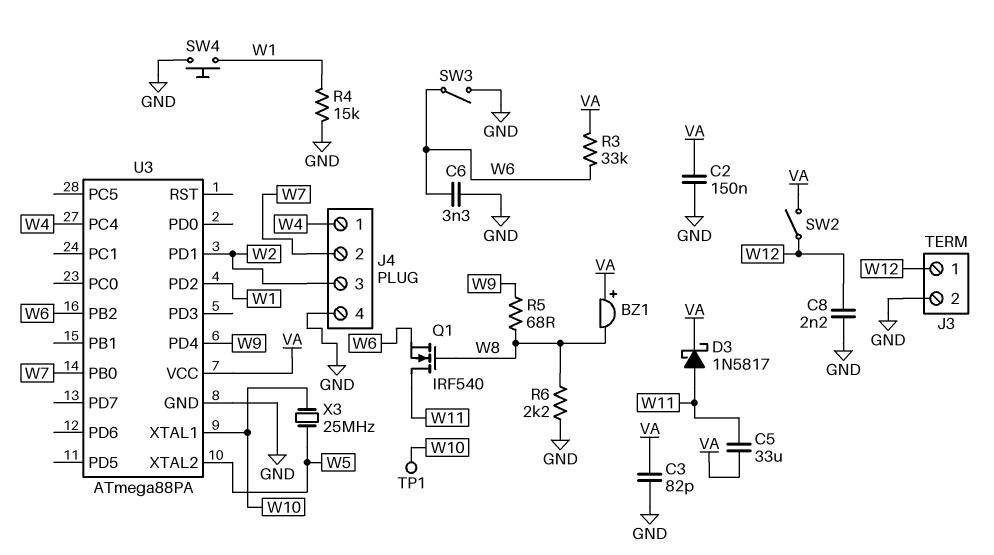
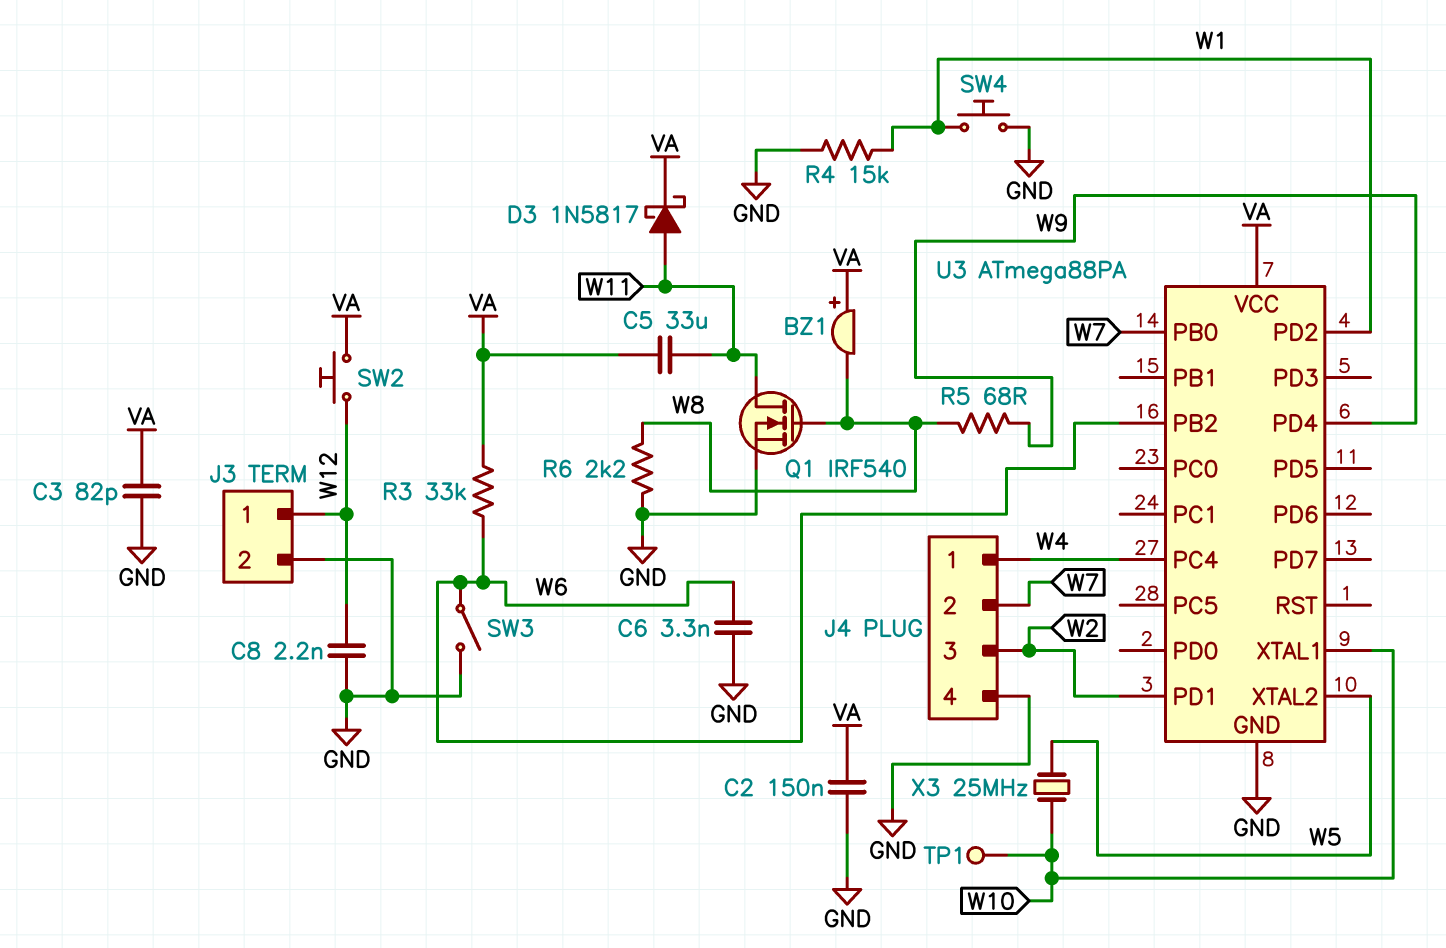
Q1: NMOS IRF540 (G W8, D W11, S W6) -> NMOS IRF540 (G W8, D W11, S GND)
SW2: switch (VA, W12) -> button (VA, W12)

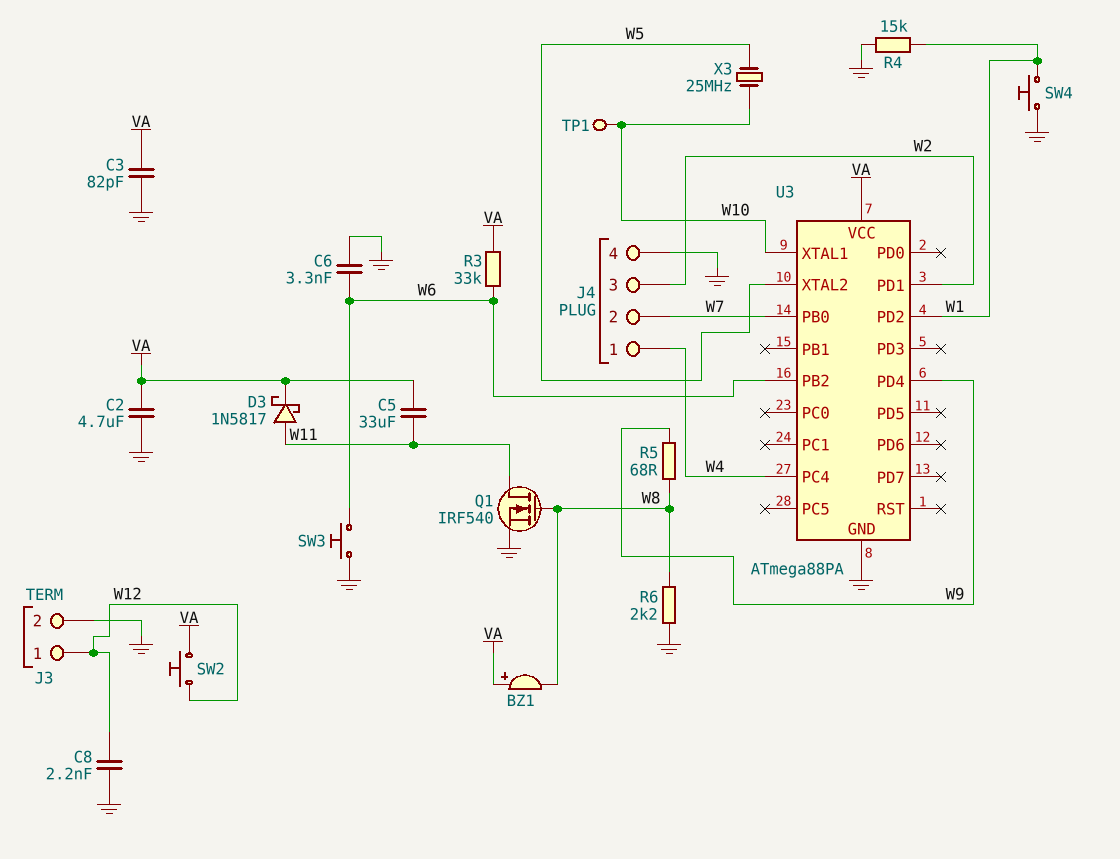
C2: 150nF (GND, VA) -> 4.7uF (GND, VA)
SW3: switch (GND, W6) -> button (GND, W6)

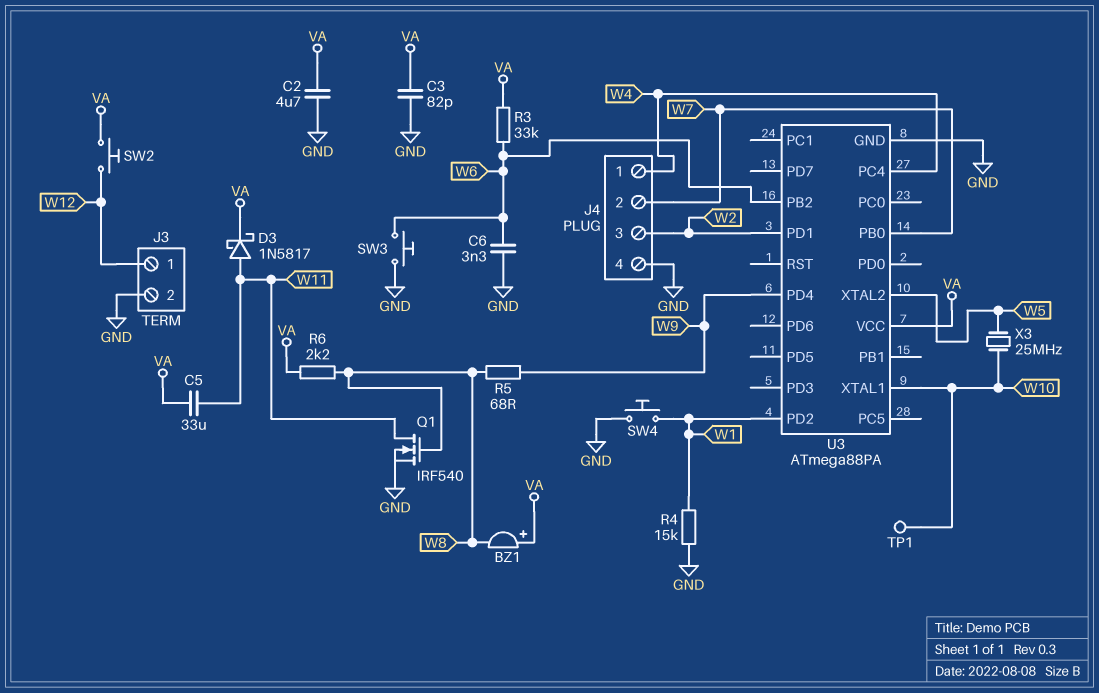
C8: 2.2nF (GND, W12) -> none
R6: 2.2k (GND, W8) -> 2.2k (VA, W8)

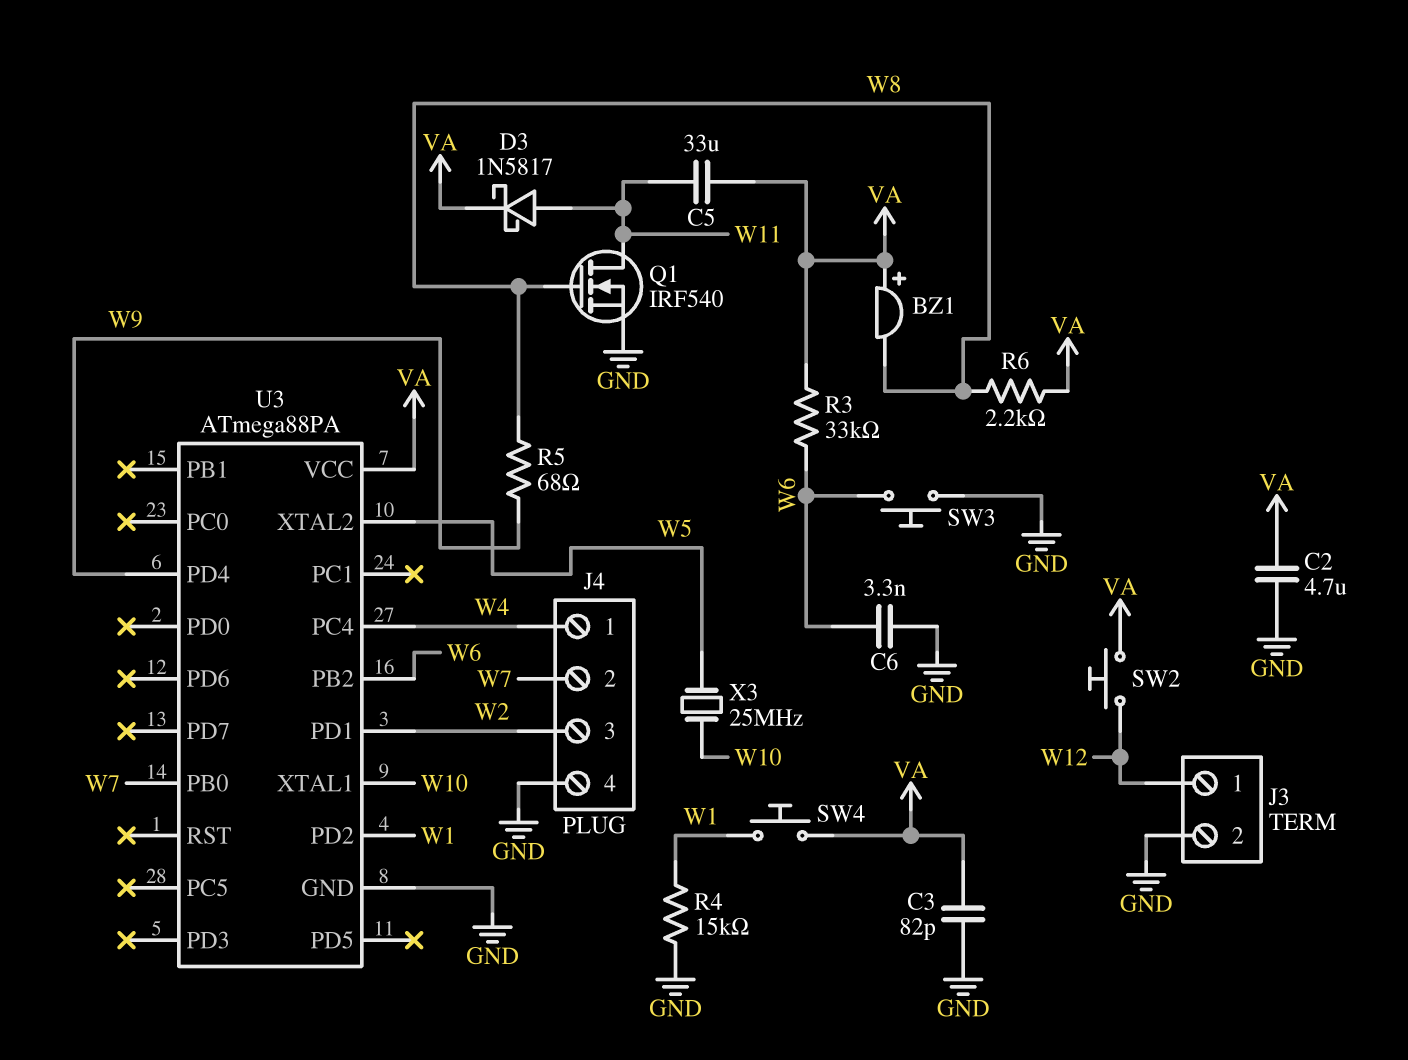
SW4: button (GND, W1) -> button (VA, W1)
TP1: test point (W10) -> none

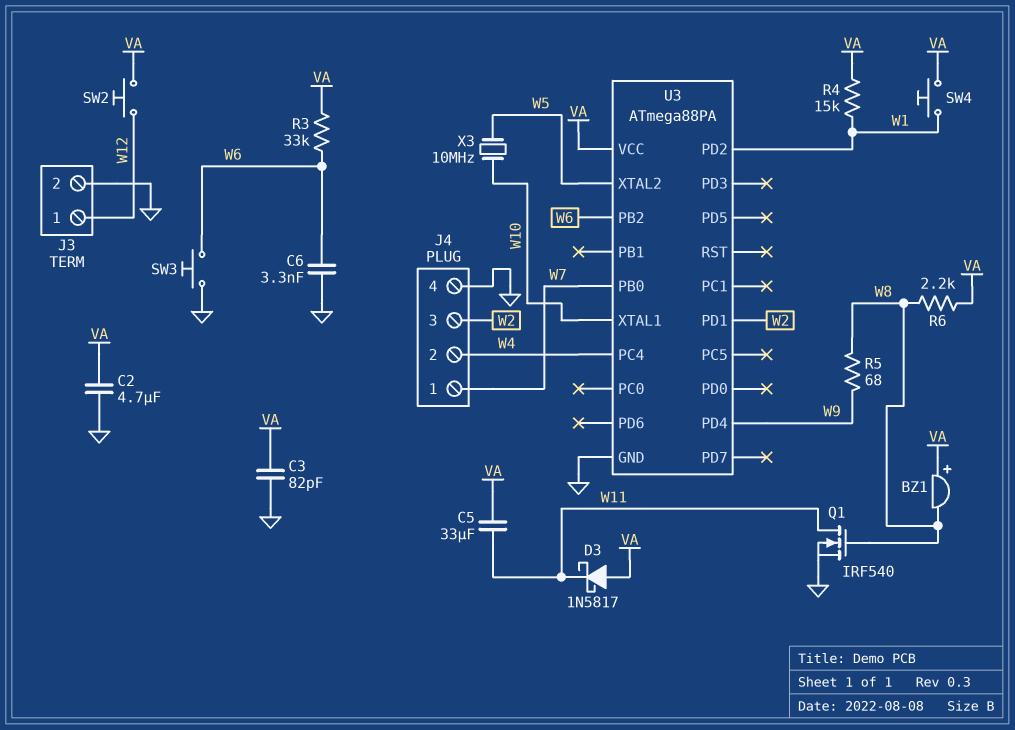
D3: schottky 1N5817 (A W11, K VA) -> schottky 1N5817 (A VA, K W11)
J4 pin 1: W4 -> W7
J4 pin 2: W7 -> W4
R4: 15k (GND, W1) -> 15k (VA, W1)
X3: 25MHz (W5, W10) -> 10MHz (W5, W10)

